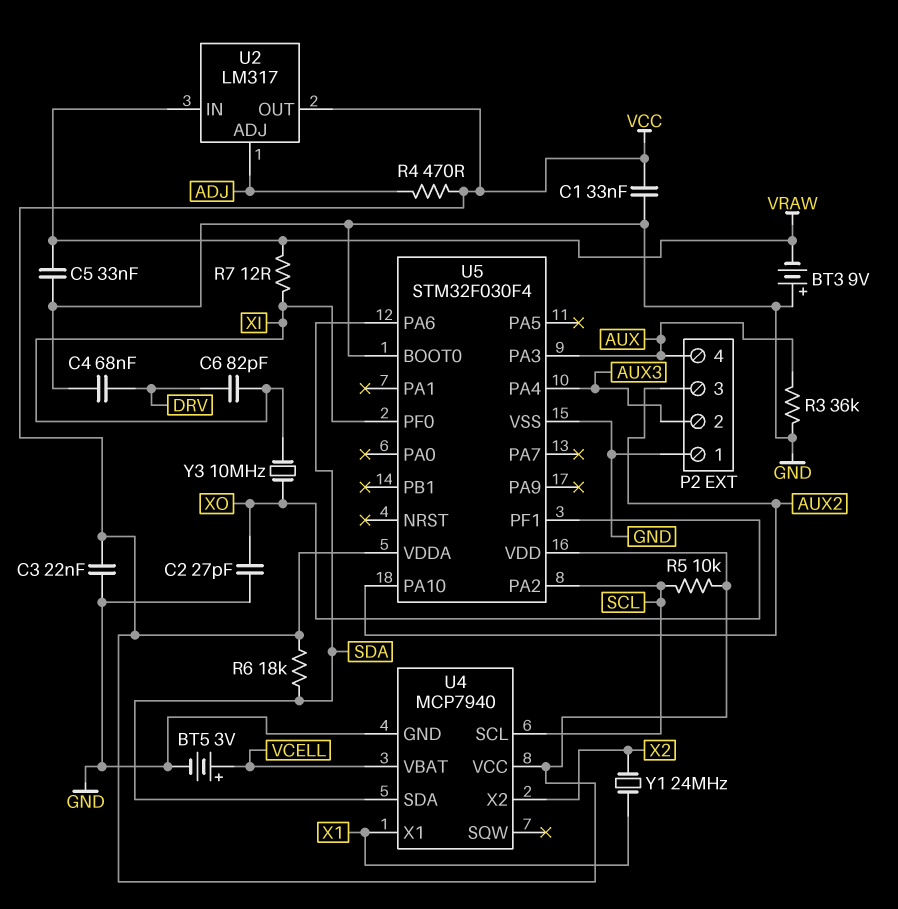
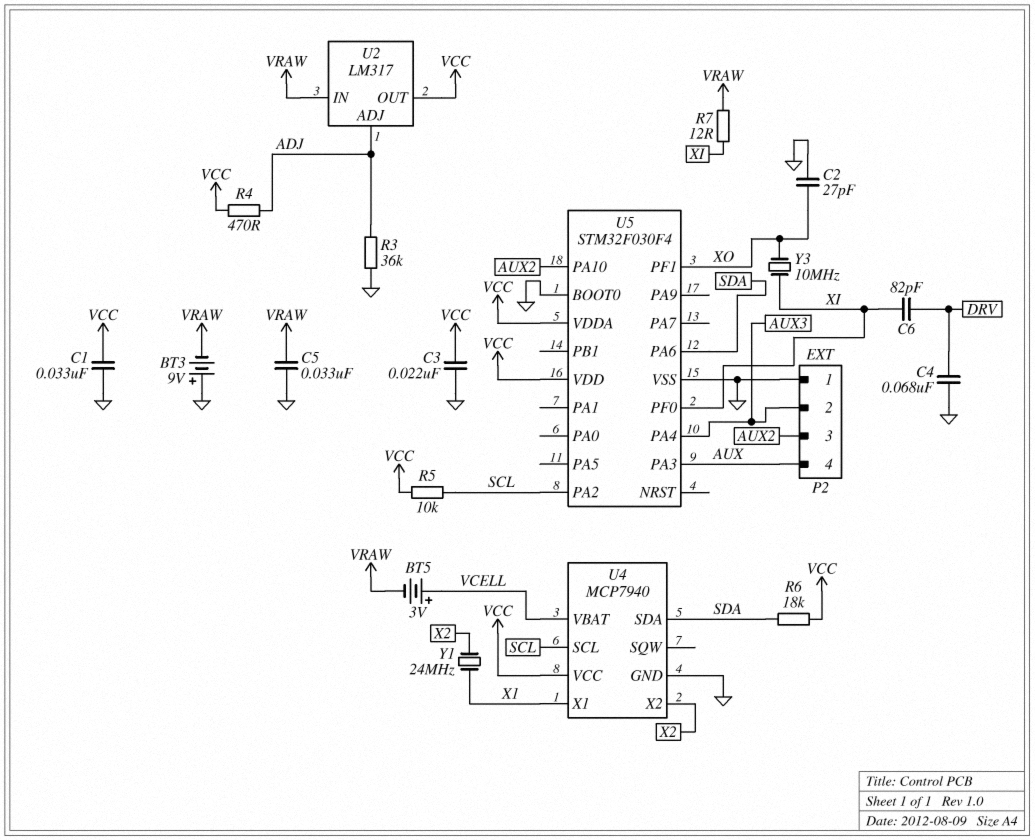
BT5: 3V (plus VCELL, minus GND) -> 3V (plus VCELL, minus VRAW)
R3: 36k (AUX, GND) -> 36k (ADJ, GND)

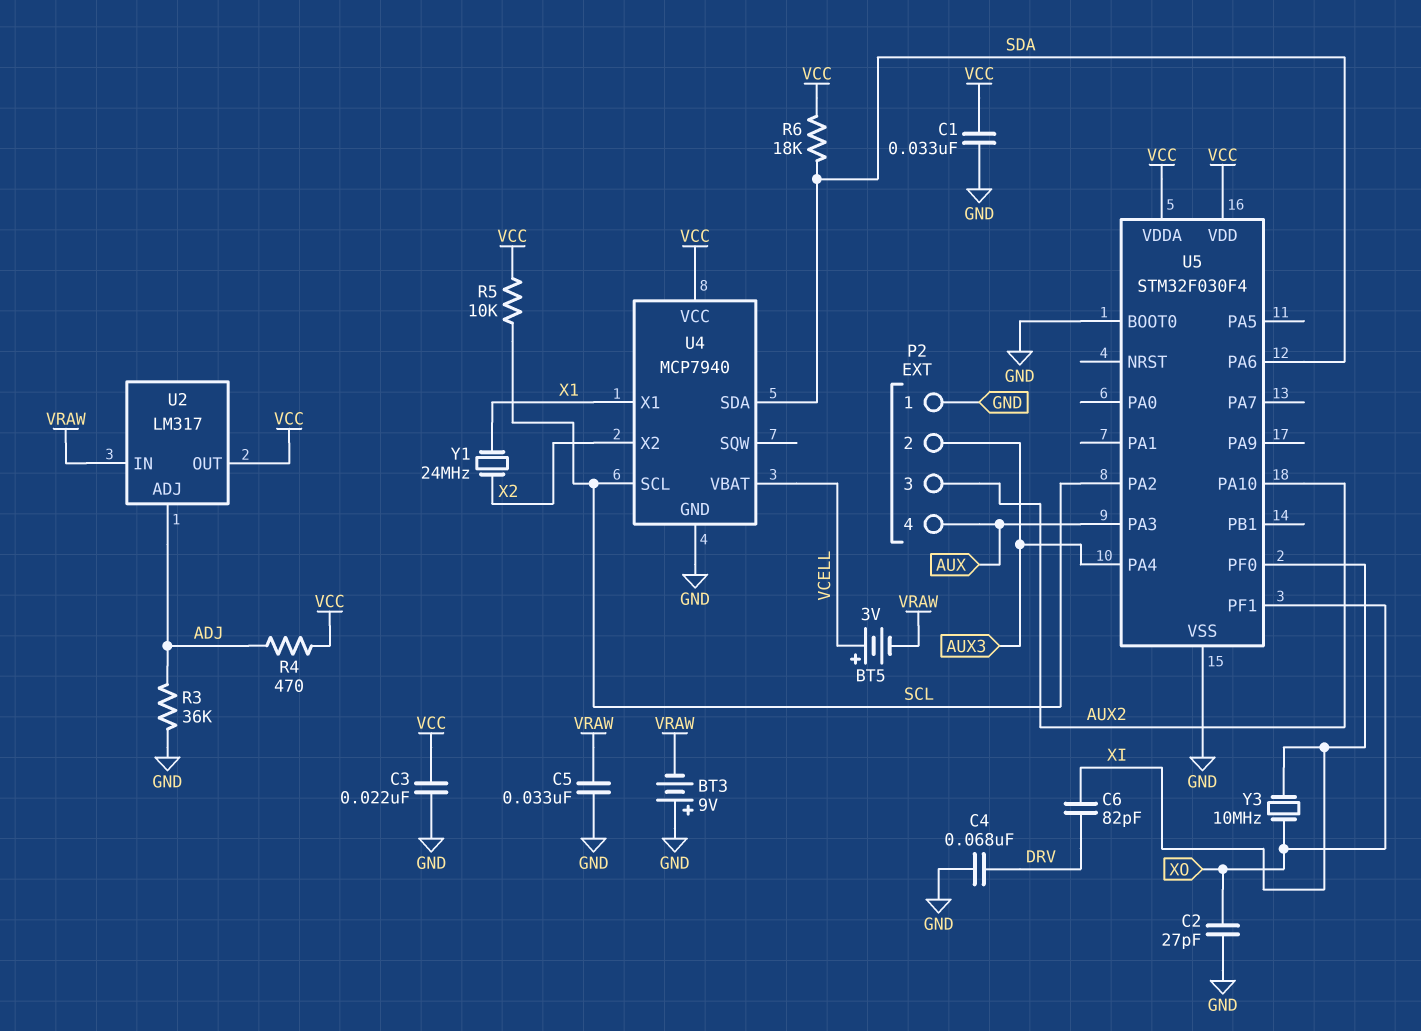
R7: 12 (VRAW, XI) -> none

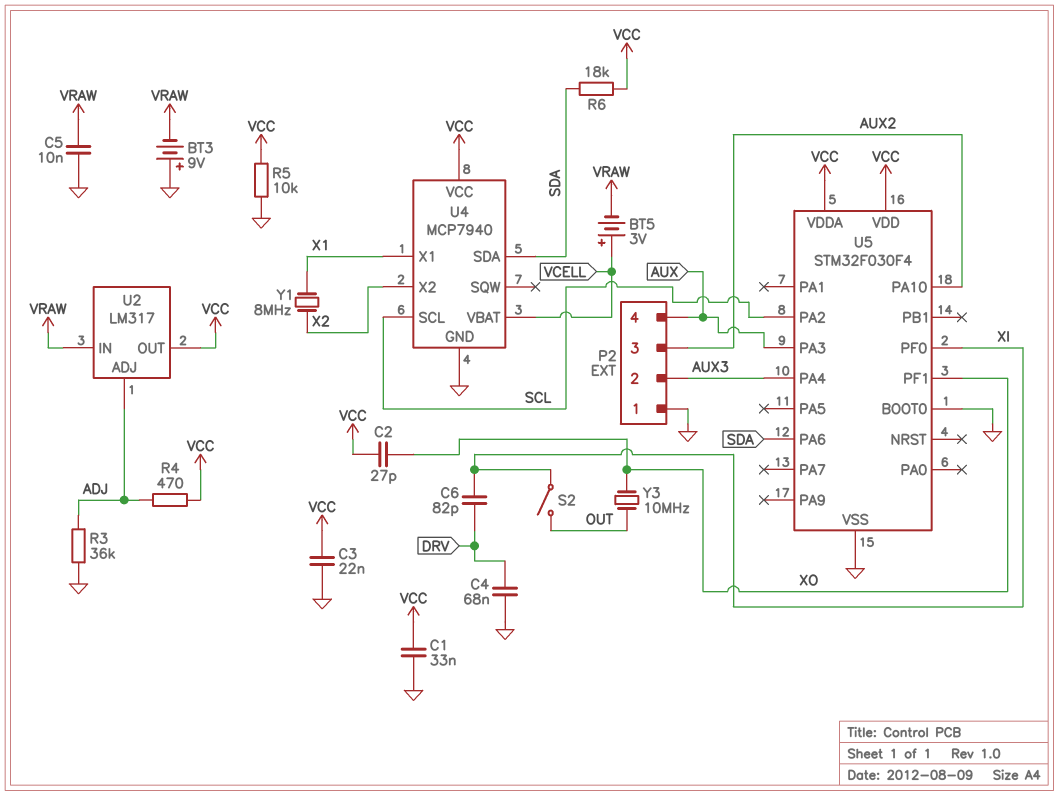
C2: 27pF (GND, XO) -> 27pF (VCC, XO)
C5: 33nF (GND, VRAW) -> 10nF (GND, VRAW)
R5: 10k (SCL, VCC) -> 10k (GND, VCC)
S2: none -> switch (OUT, XI)
Y1: 24MHz (X1, X2) -> 8MHz (X1, X2)
Y3: 10MHz (XI, XO) -> 10MHz (OUT, XO)

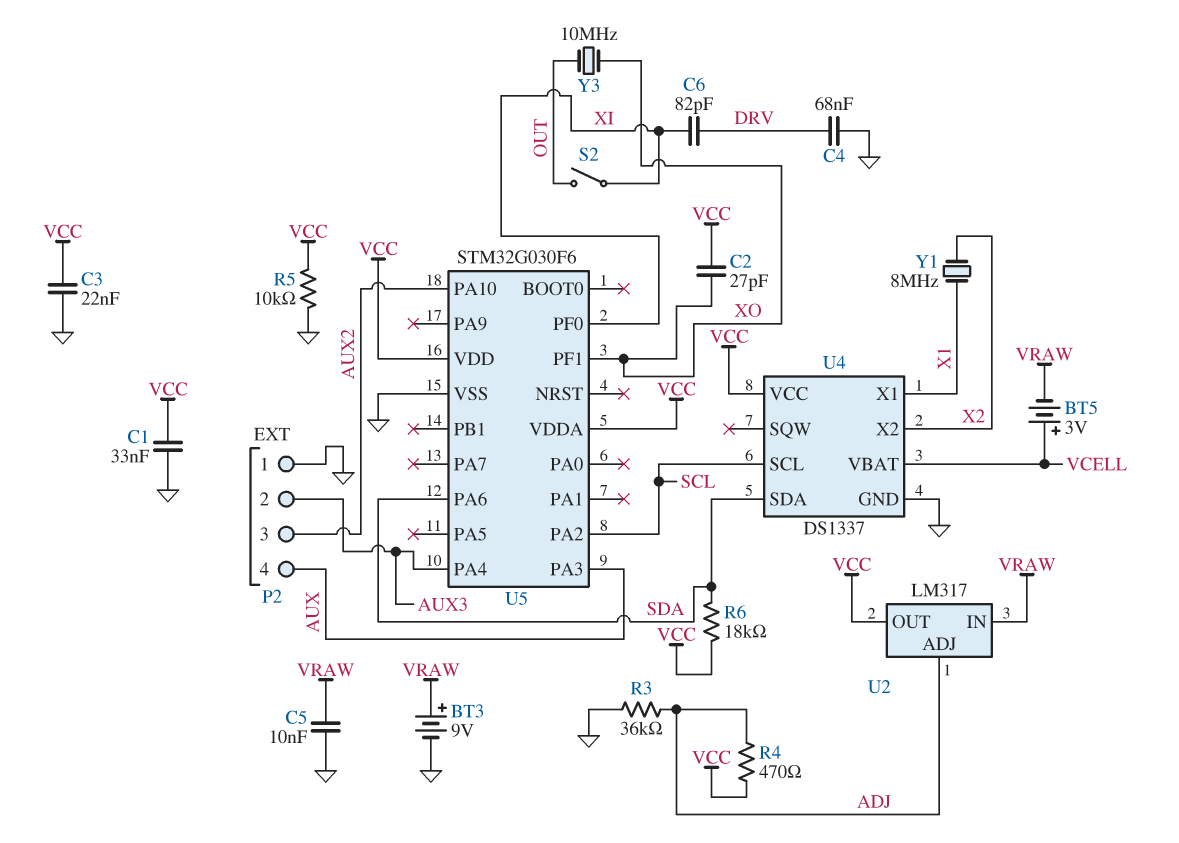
BT3: 9V (plus GND, minus VRAW) -> 9V (plus VRAW, minus GND)
U4: MCP7940 -> DS1337
U5: STM32F030F4 -> STM32G030F6
U5 pin BOOT0: GND -> none

